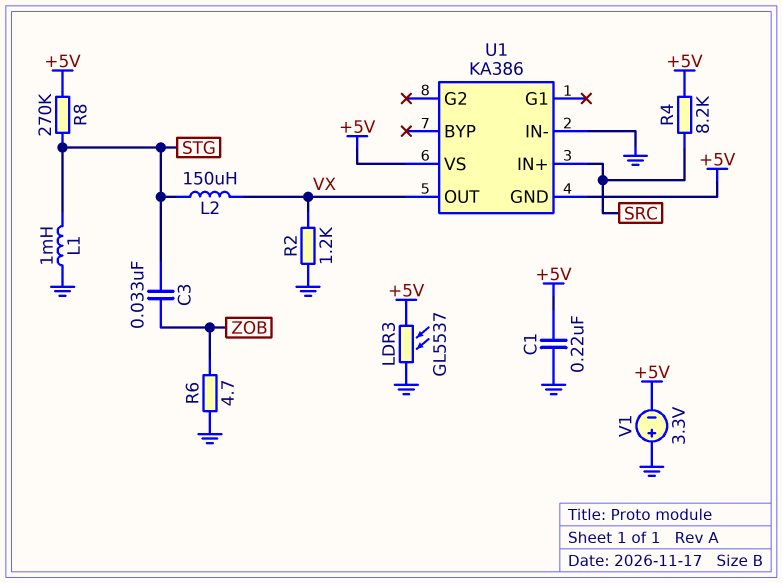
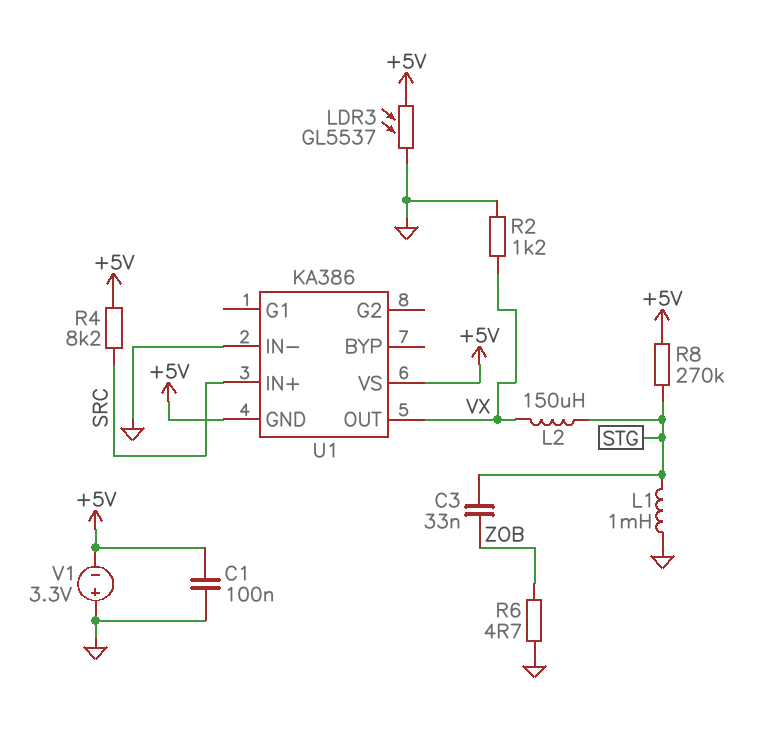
C1: 220nF (+5V, GND) -> 100nF (+5V, GND)

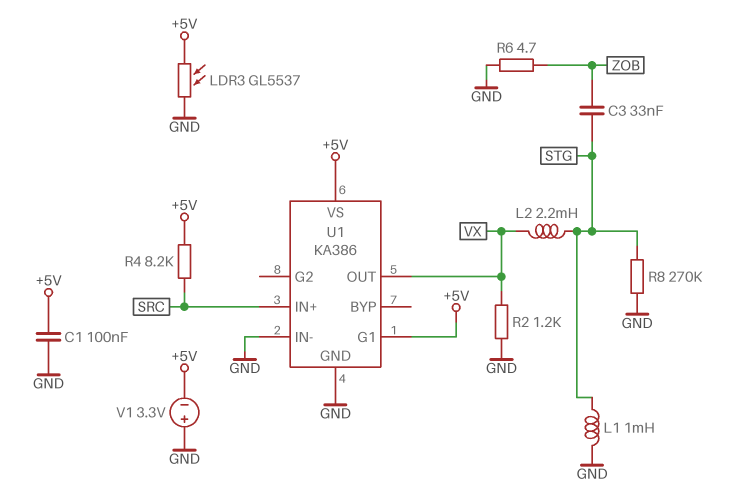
L2: 150uH (STG, VX) -> 2.2mH (STG, VX)
R8: 270k (+5V, STG) -> 270k (GND, STG)
U1 pin G1: none -> +5V
U1 pin GND: +5V -> GND

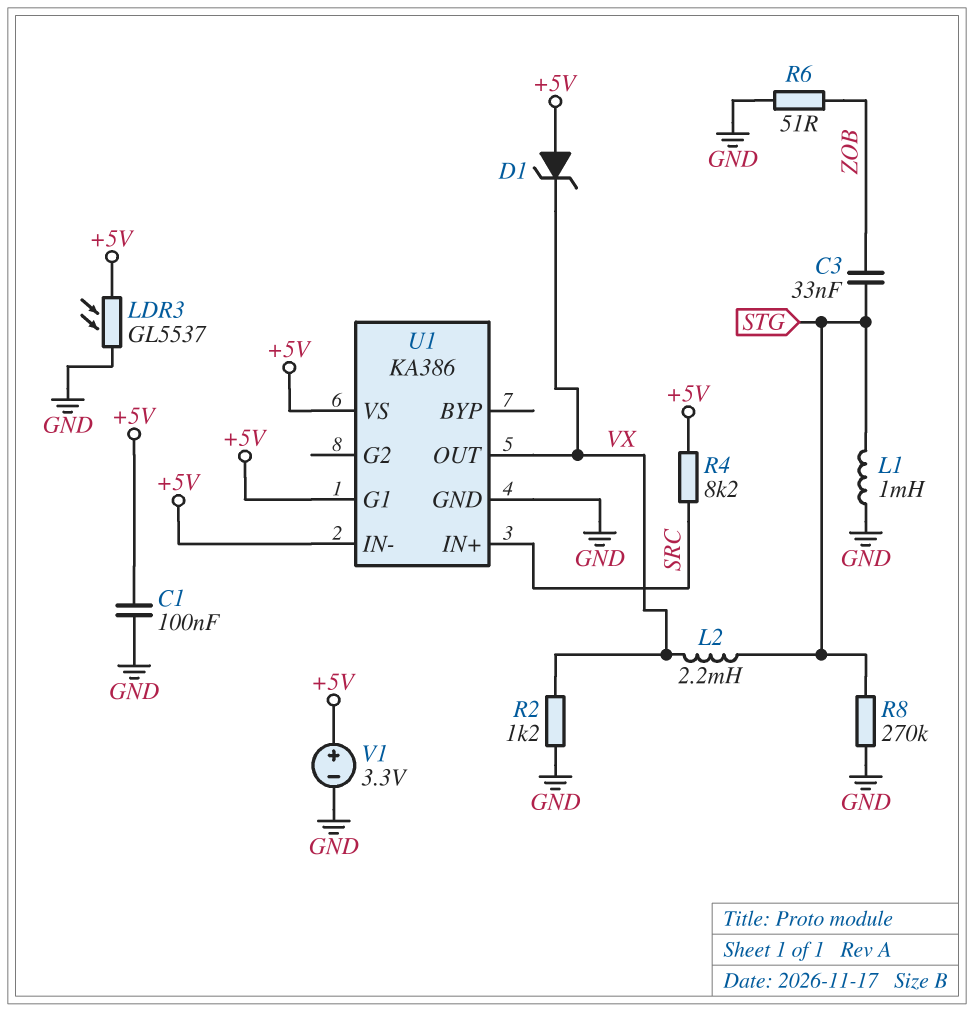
D1: none -> zener (A +5V, K VX)
R6: 4.7 (GND, ZOB) -> 51 (GND, ZOB)
U1 pin IN-: GND -> +5V
V1: 3.3V (plus GND, minus +5V) -> 3.3V (plus +5V, minus GND)

